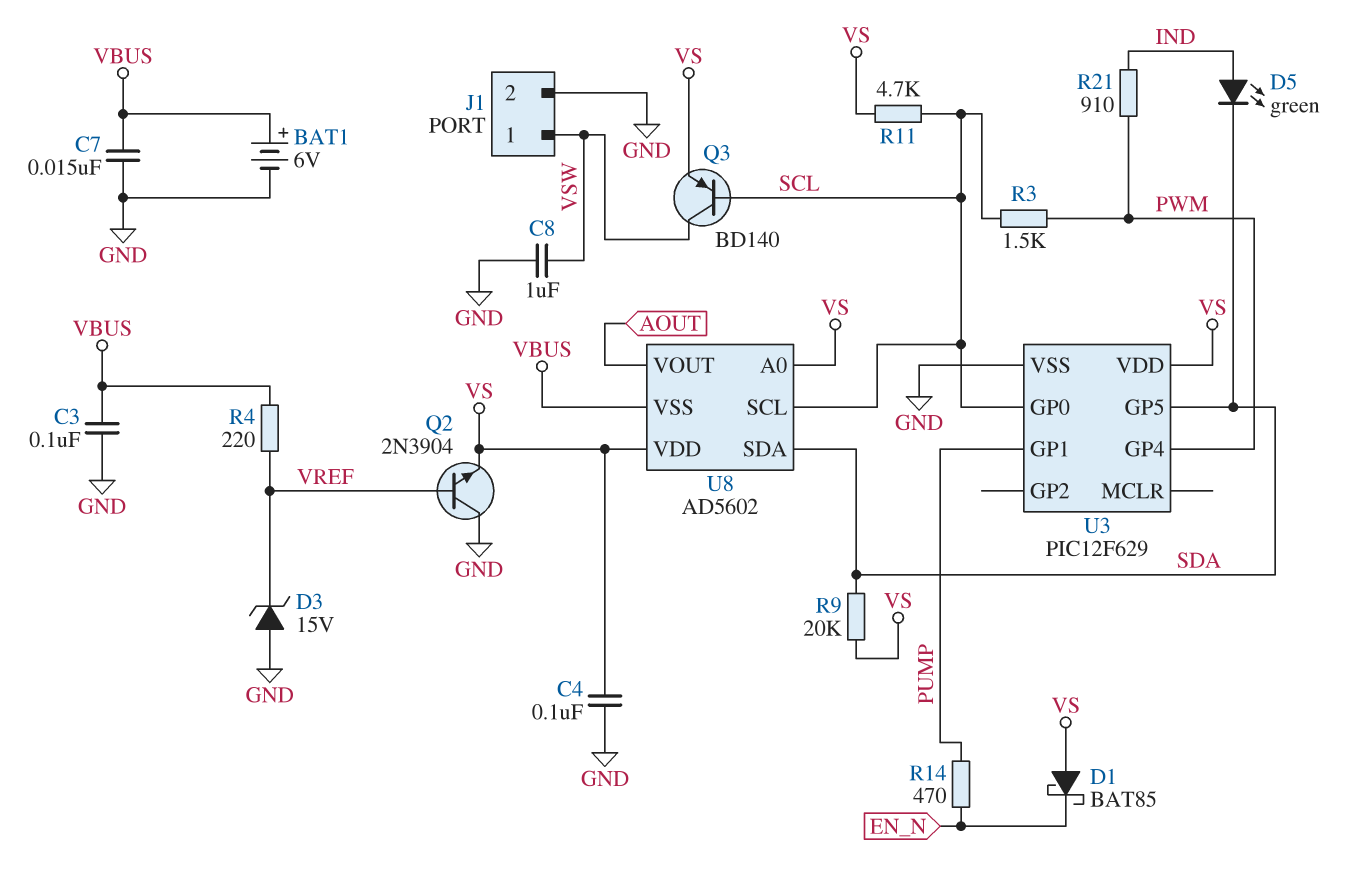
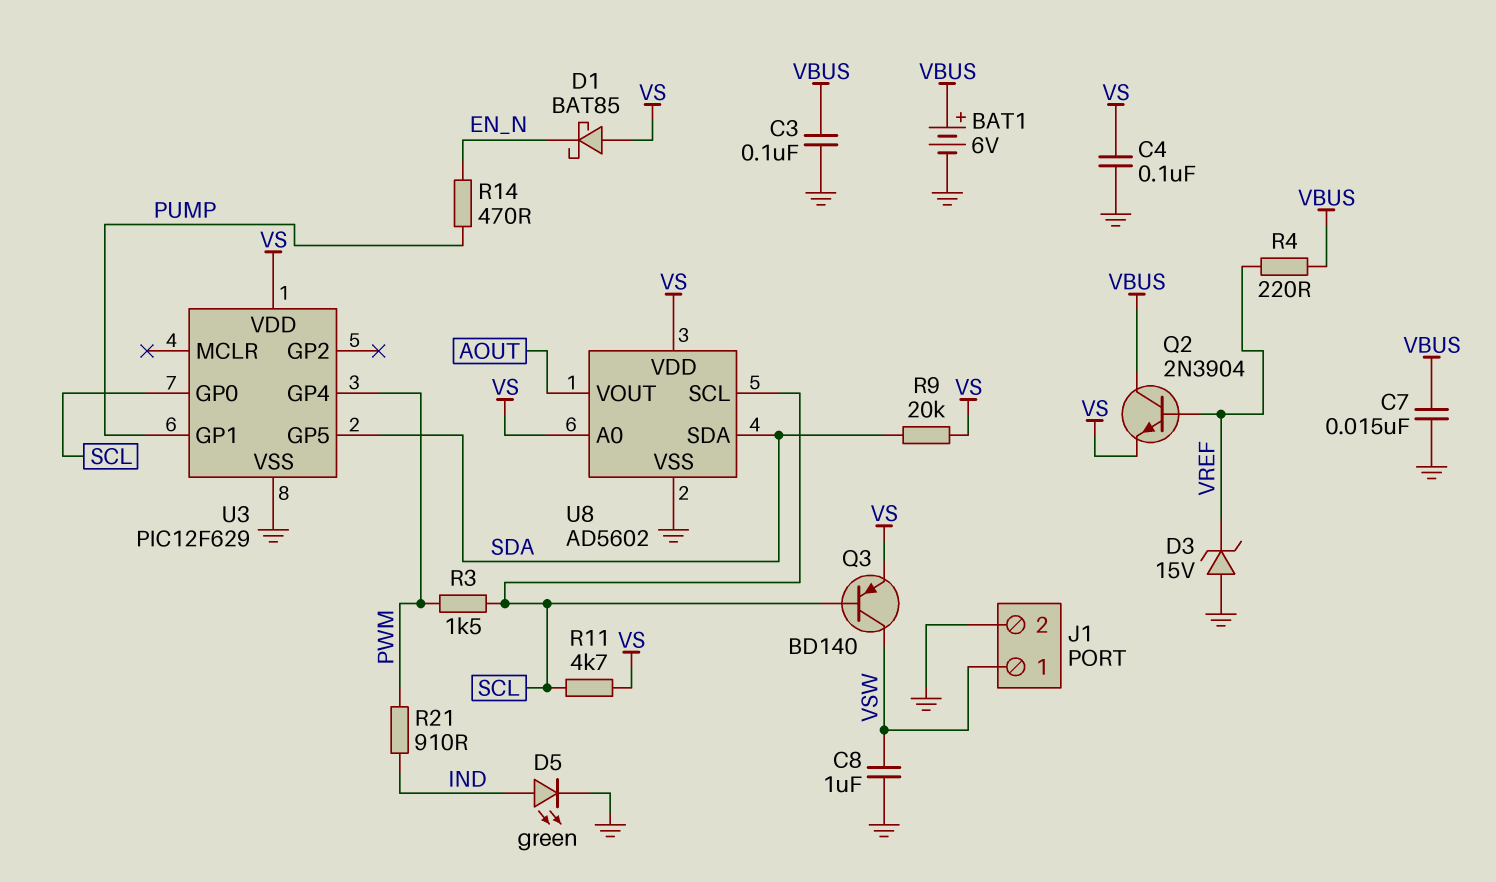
D5: LED green (A IND, K SDA) -> LED green (A IND, K GND)
Q2: NPN 2N3904 (B VREF, C GND, E VS) -> NPN 2N3904 (B VREF, C VBUS, E VS)
U8 pin VSS: VBUS -> GND

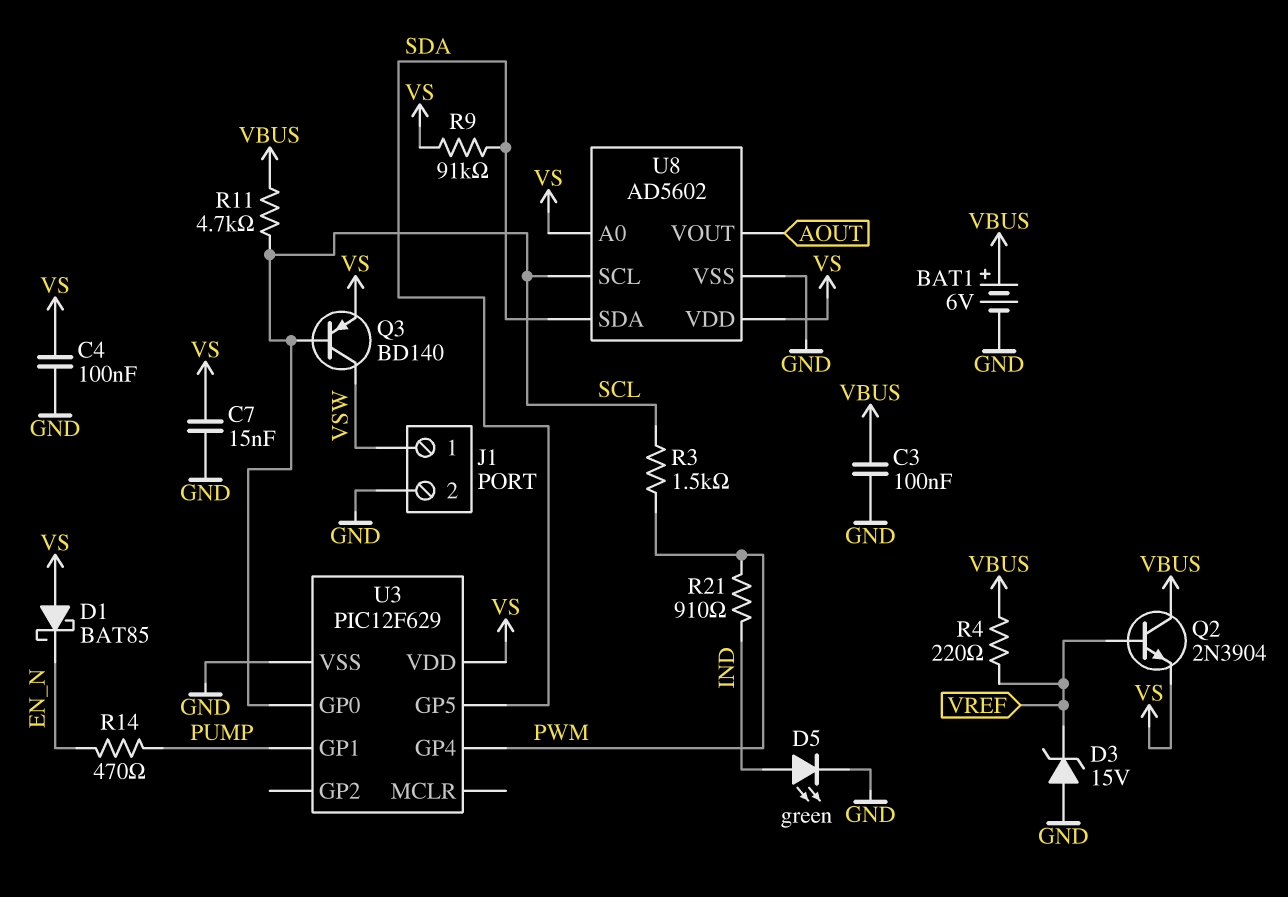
C7: 15nF (GND, VBUS) -> 15nF (GND, VS)
C8: 1uF (GND, VSW) -> none
R9: 20k (SDA, VS) -> 91k (SDA, VS)
R11: 4.7k (SCL, VS) -> 4.7k (SCL, VBUS)

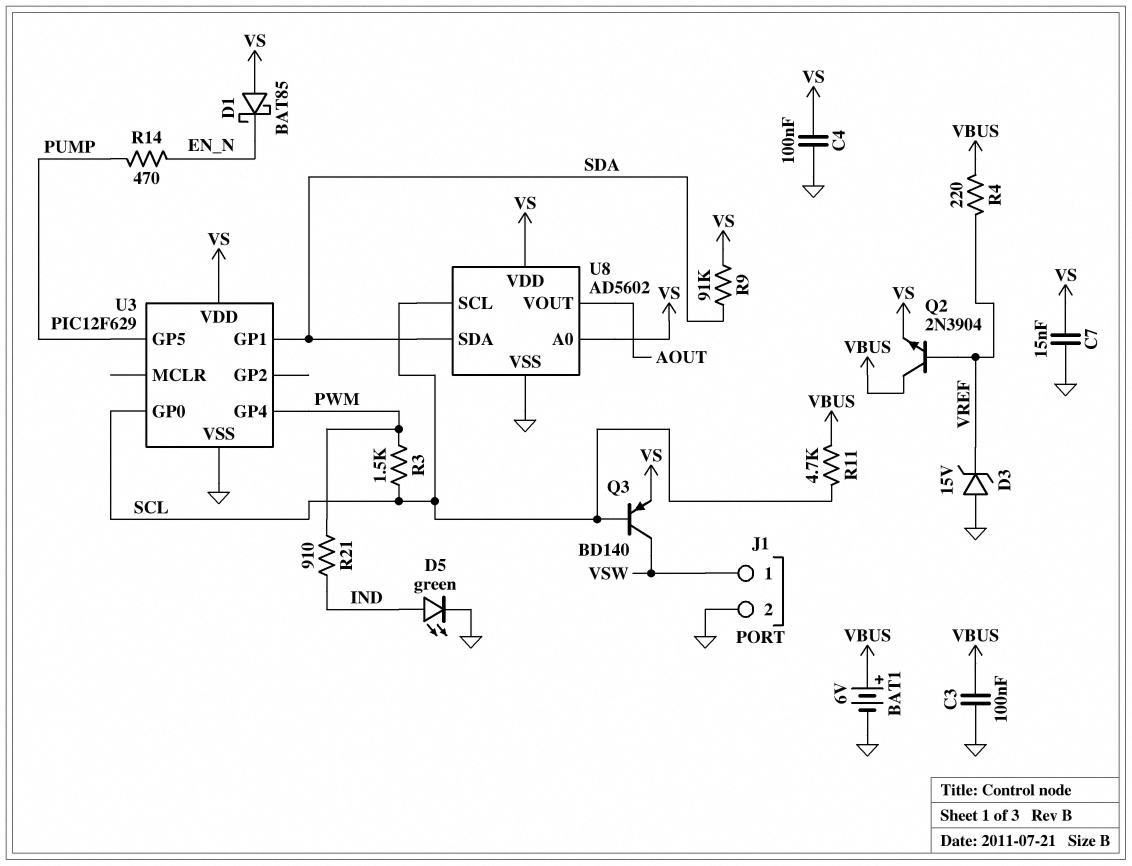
U3 pin GP1: PUMP -> SDA
U3 pin GP5: SDA -> PUMP

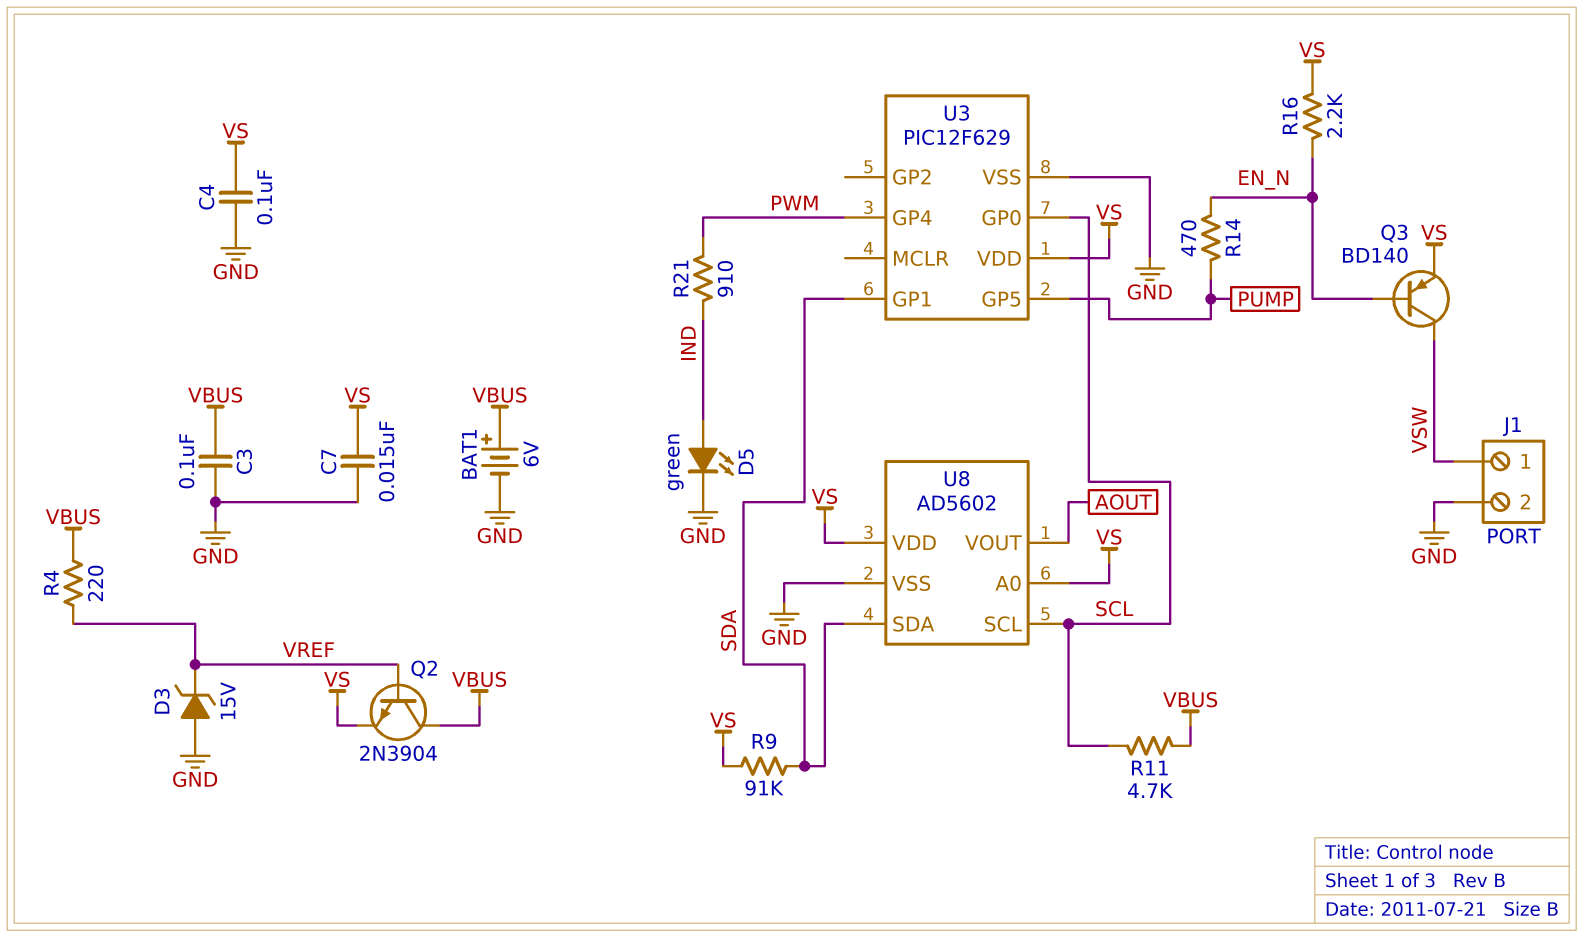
D1: schottky BAT85 (A VS, K EN_N) -> none
Q3: PNP BD140 (B SCL, C VSW, E VS) -> PNP BD140 (B EN_N, C VSW, E VS)
R3: 1.5k (PWM, SCL) -> none
R16: none -> 2.2k (EN_N, VS)

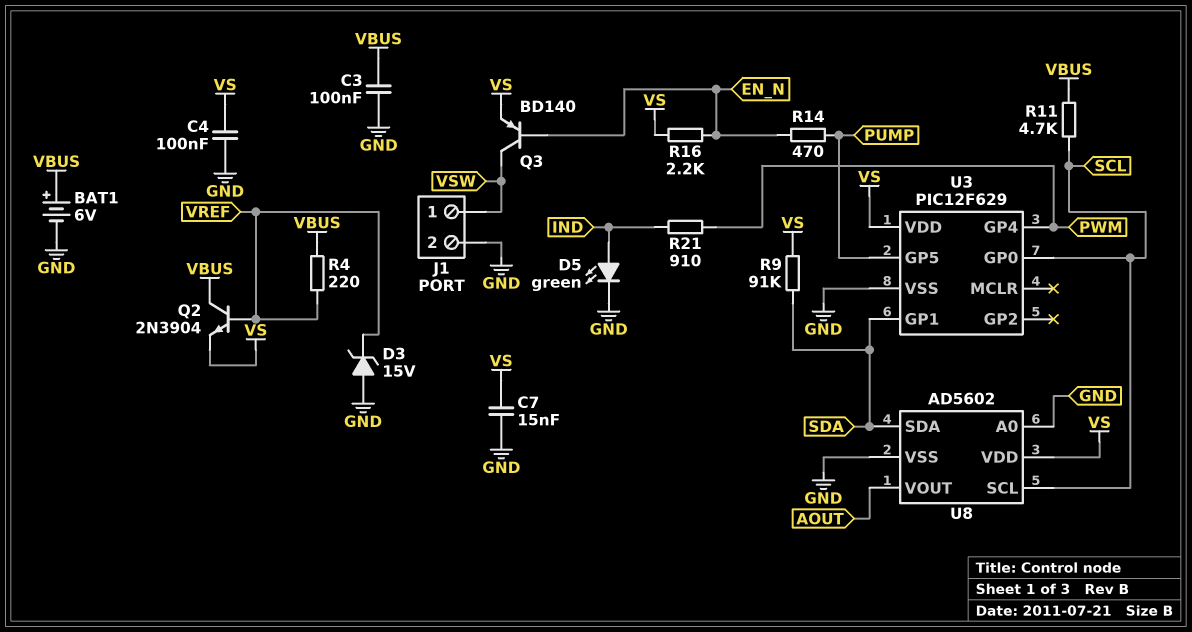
U8 pin A0: VS -> GND

